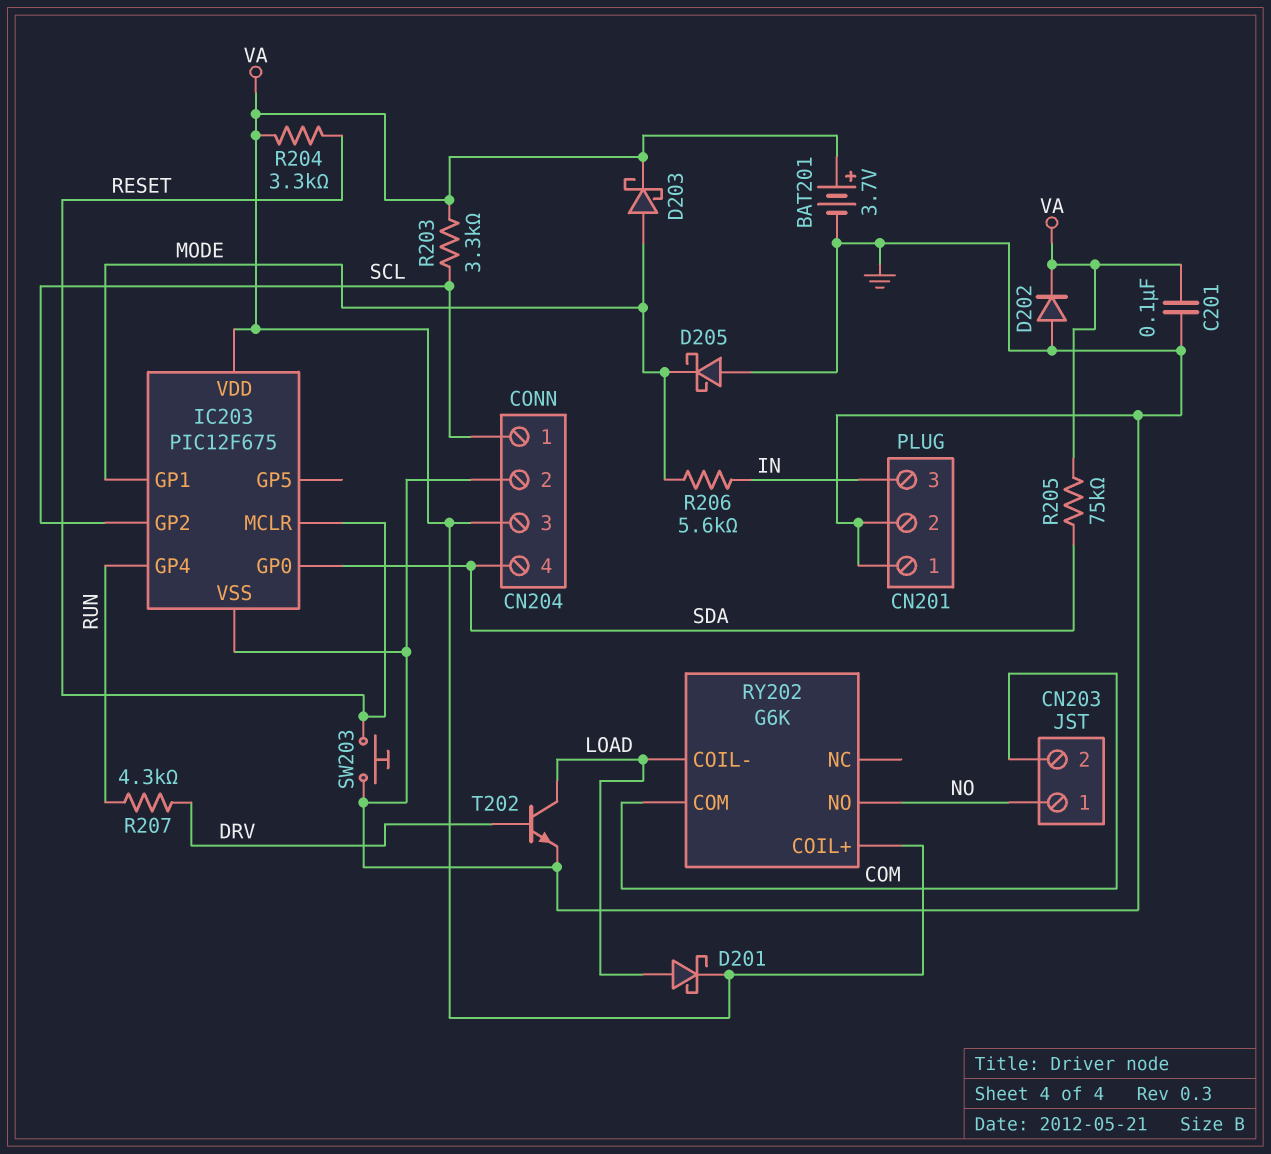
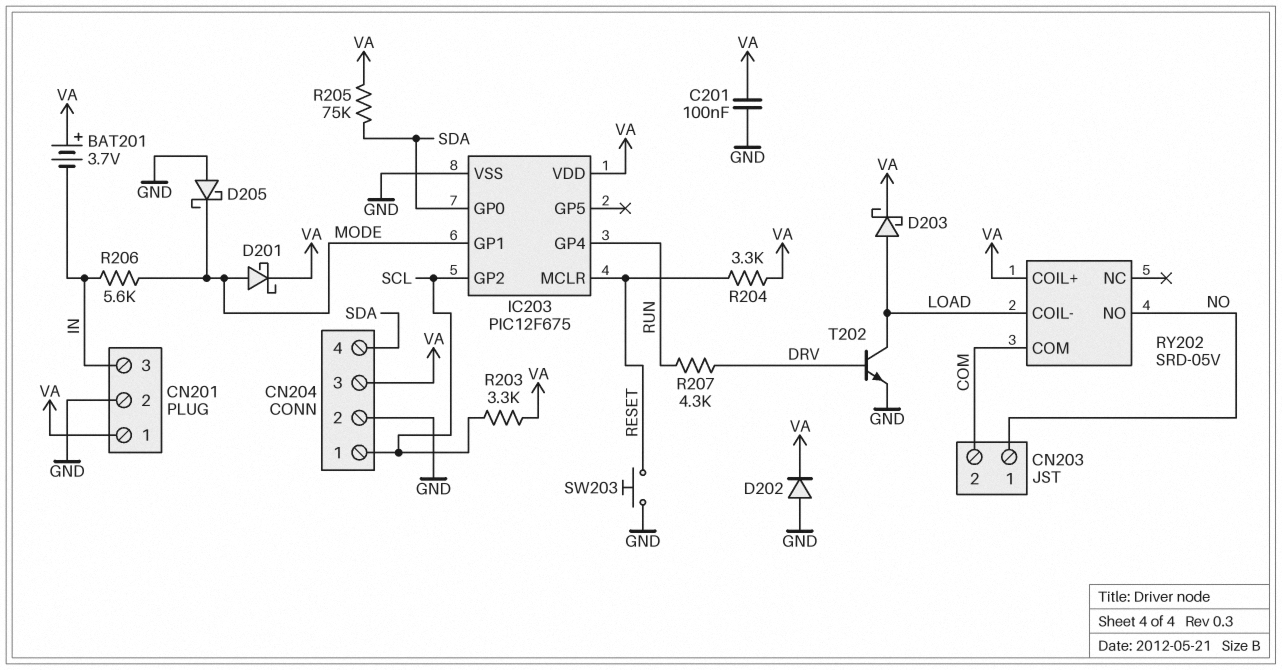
BAT201: 3.7V (plus VA, minus GND) -> 3.7V (plus VA, minus IN)
CN201 pin 1: GND -> VA
D201: schottky (A LOAD, K VA) -> schottky (A MODE, K VA)
D203: schottky (A MODE, K VA) -> schottky (A LOAD, K VA)
RY202: G6K -> SRD-05V

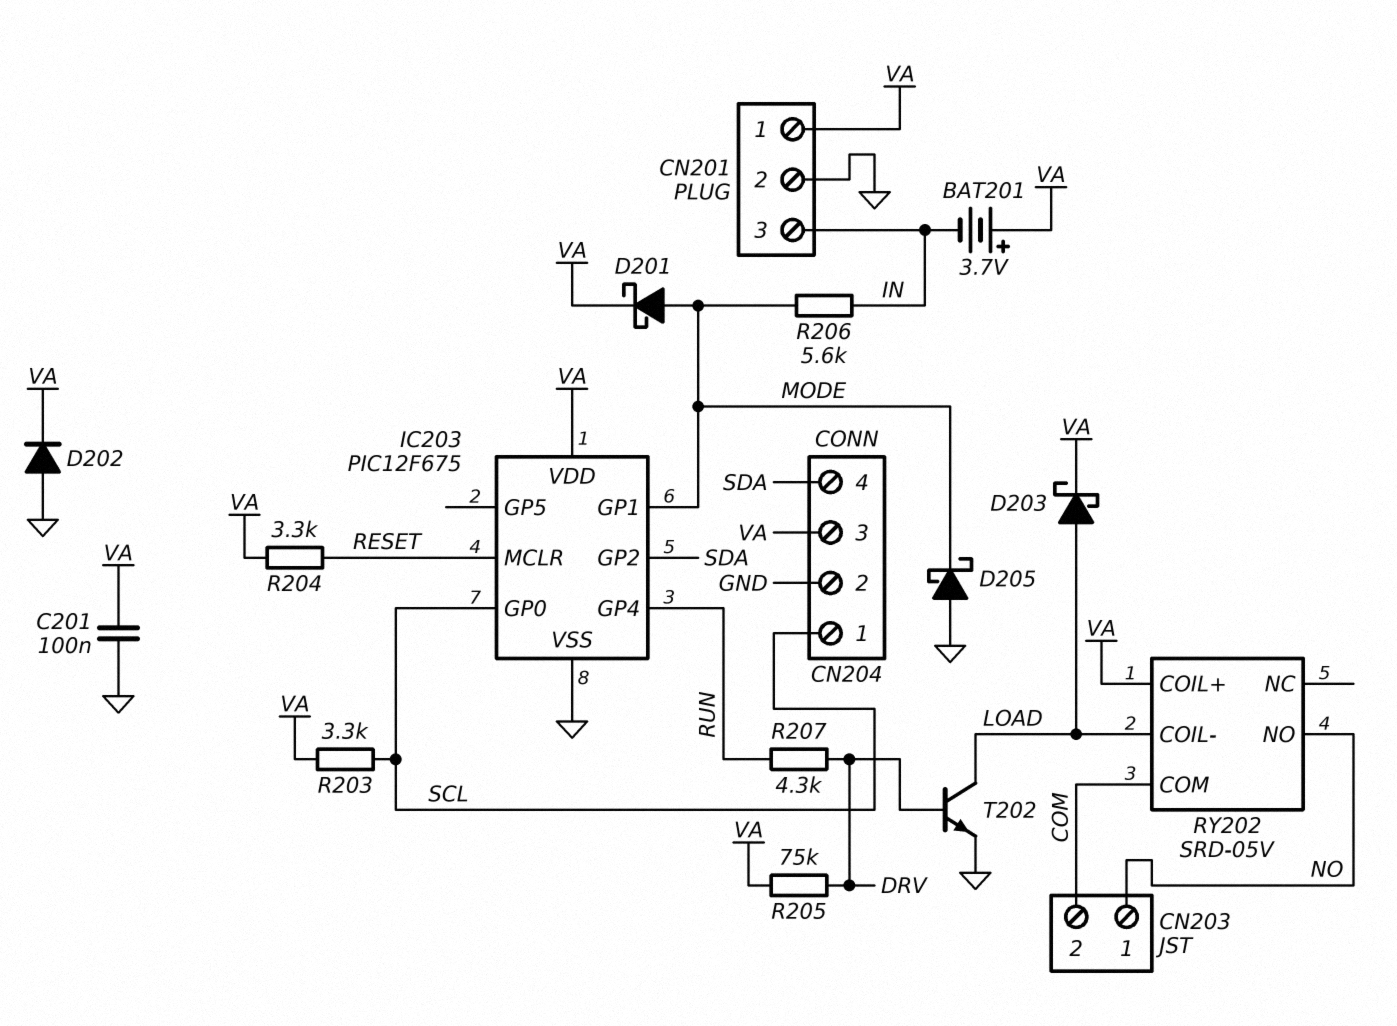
IC203 pin GP0: SDA -> SCL
IC203 pin GP2: SCL -> SDA
R205: 75k (SDA, VA) -> 75k (DRV, VA)
SW203: button (GND, RESET) -> none

